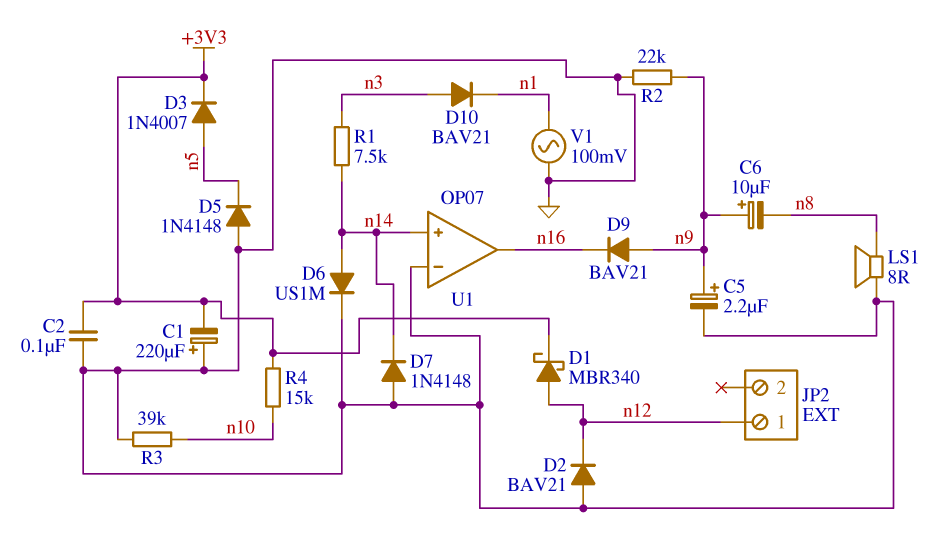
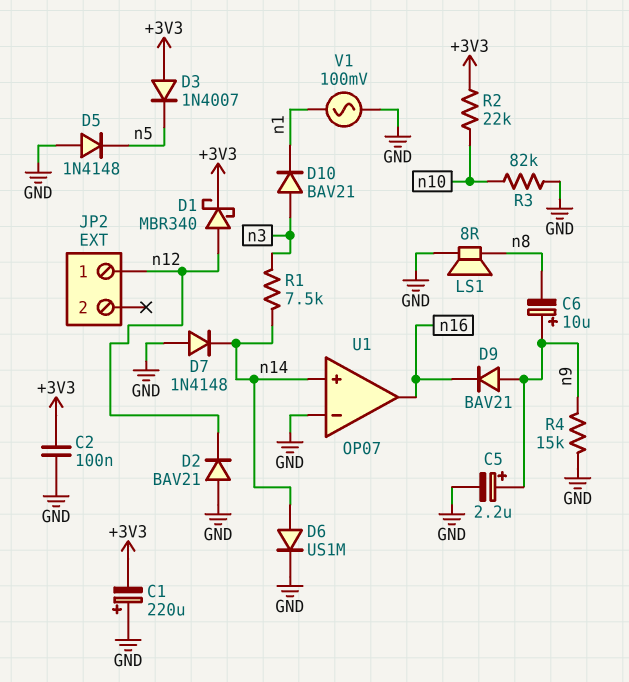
D3: diode 1N4007 (A n5, K +3V3) -> diode 1N4007 (A +3V3, K n5)
R2: 22k (GND, n9) -> 22k (+3V3, n10)
R3: 39k (GND, n10) -> 82k (GND, n10)
R4: 15k (+3V3, n10) -> 15k (GND, n9)

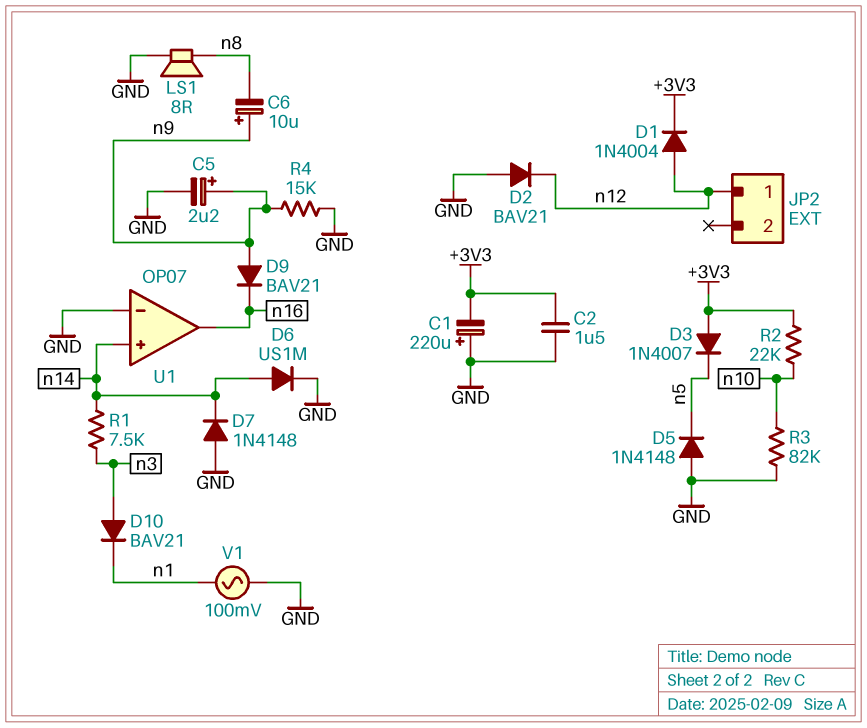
C2: 100nF (+3V3, GND) -> 1.5uF (+3V3, GND)
D1: schottky MBR340 (A n12, K +3V3) -> diode 1N4004 (A n12, K +3V3)

